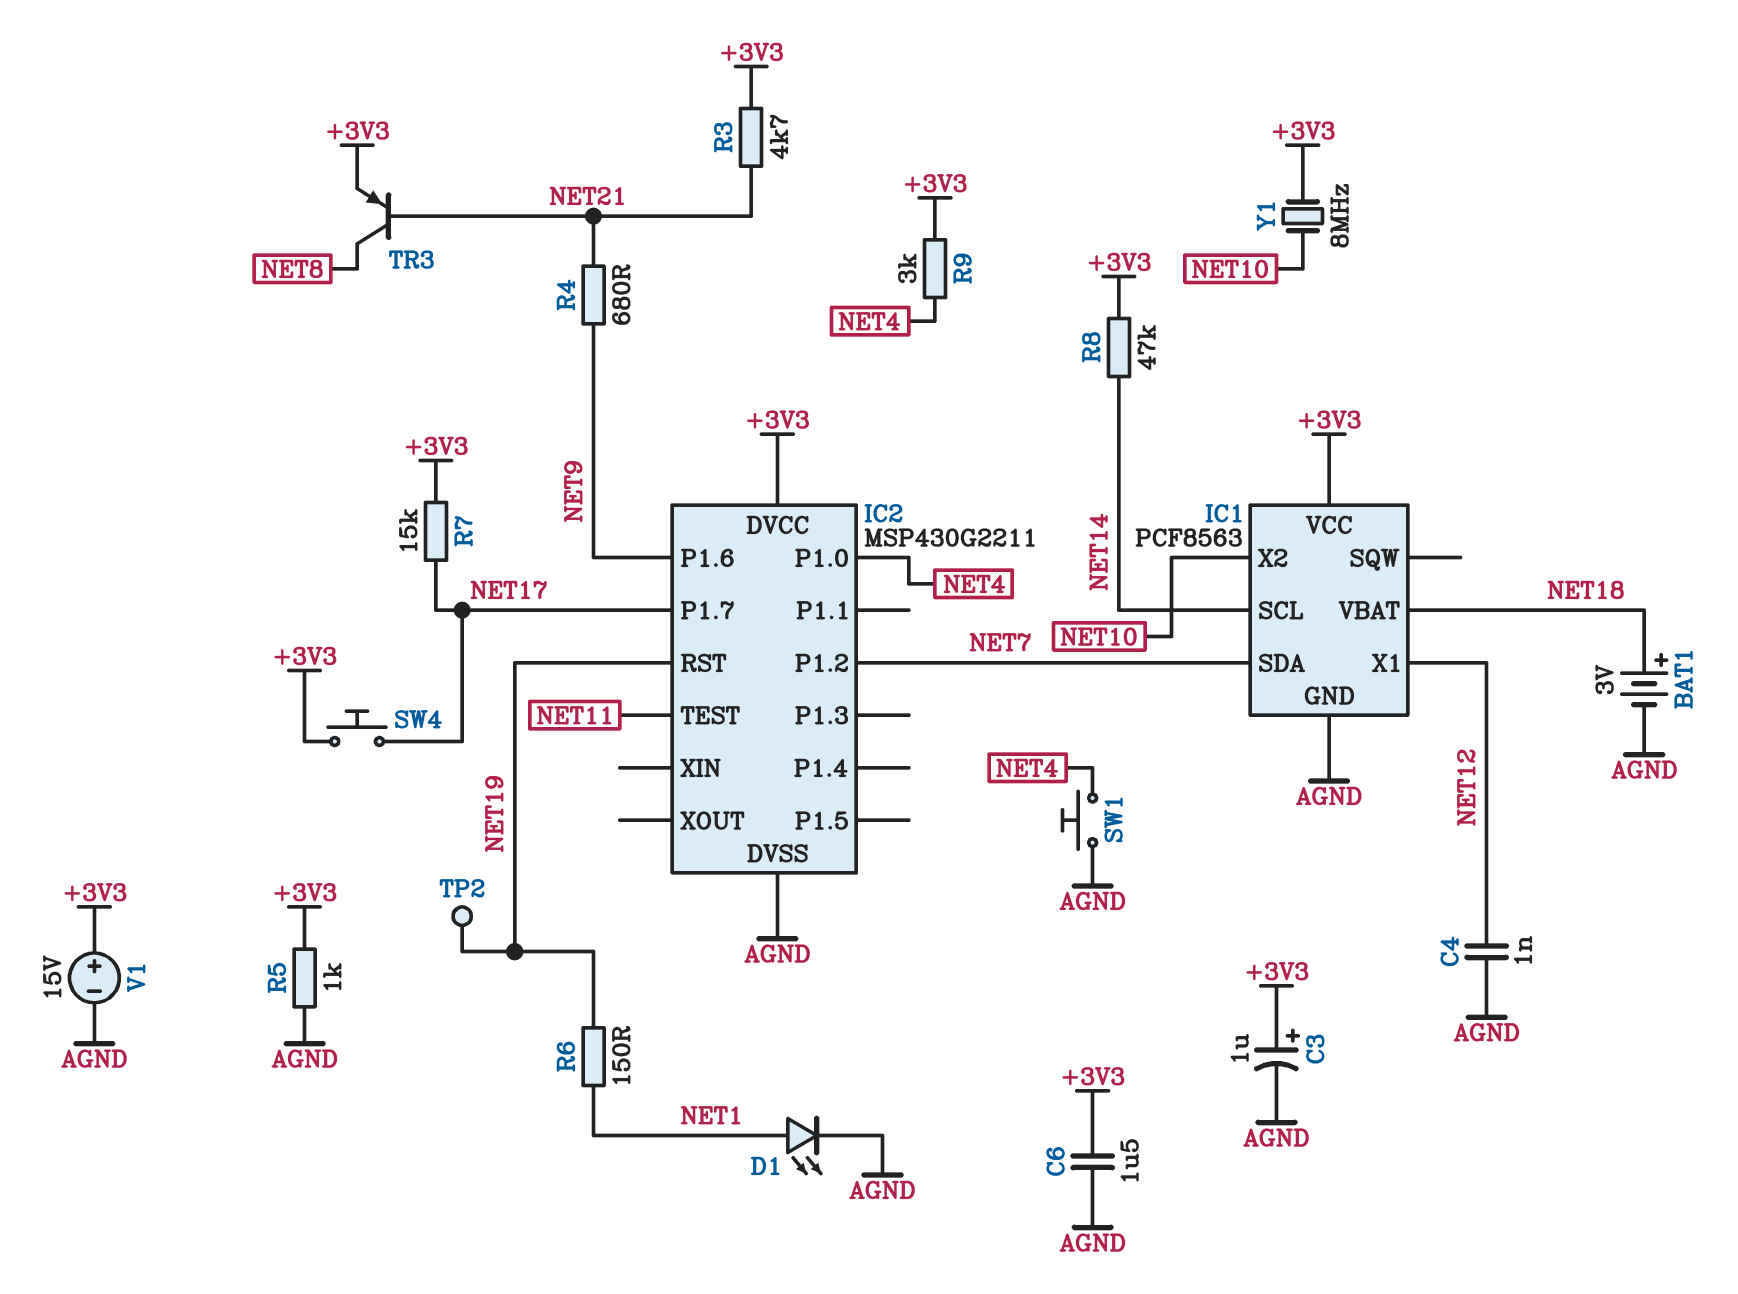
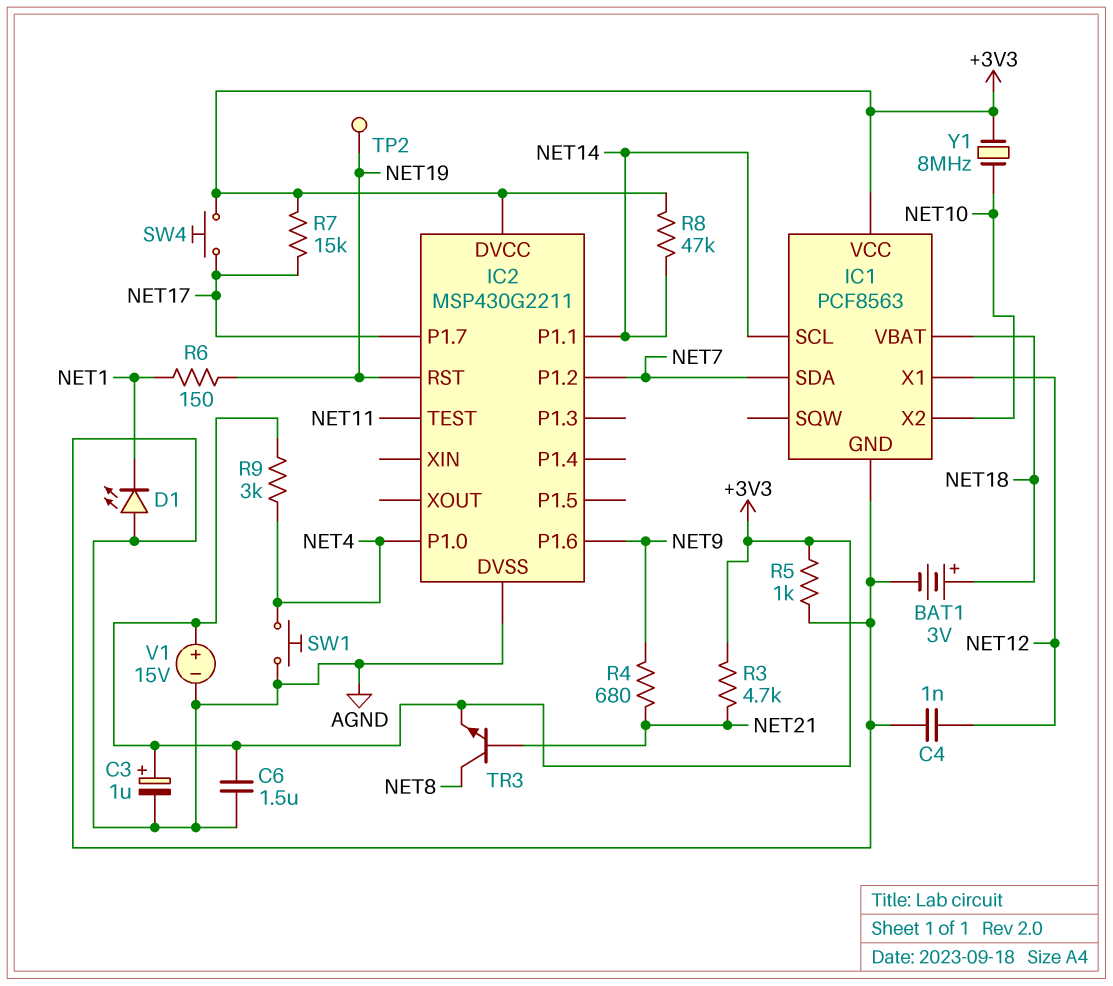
D1: LED (A NET1, K AGND) -> LED (A AGND, K NET1)
IC2 pin P1.1: none -> NET14
TR3: PNP (B NET21, C NET8, E +3V3) -> NPN (B NET21, C NET8, E +3V3)

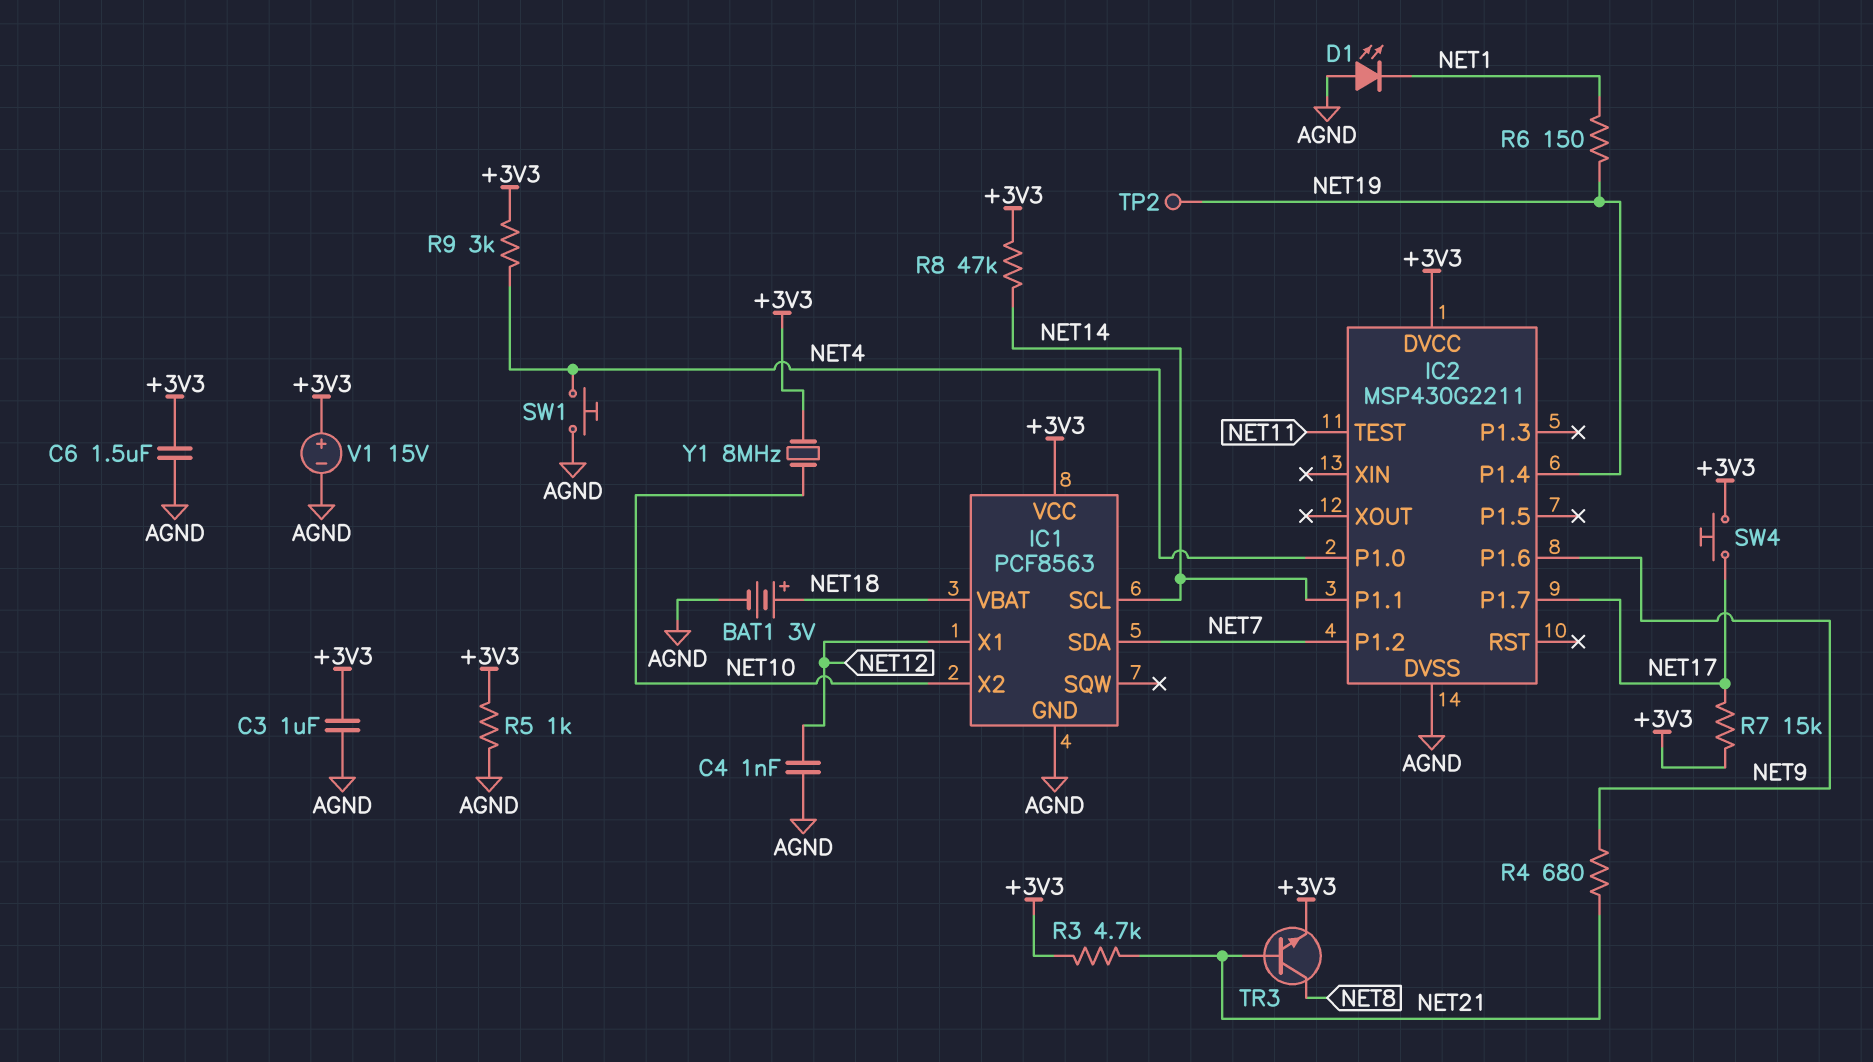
C3: 1uF (plus +3V3, minus AGND) -> 1uF (+3V3, AGND)
IC2 pin P1.4: none -> NET19
IC2 pin RST: NET19 -> none

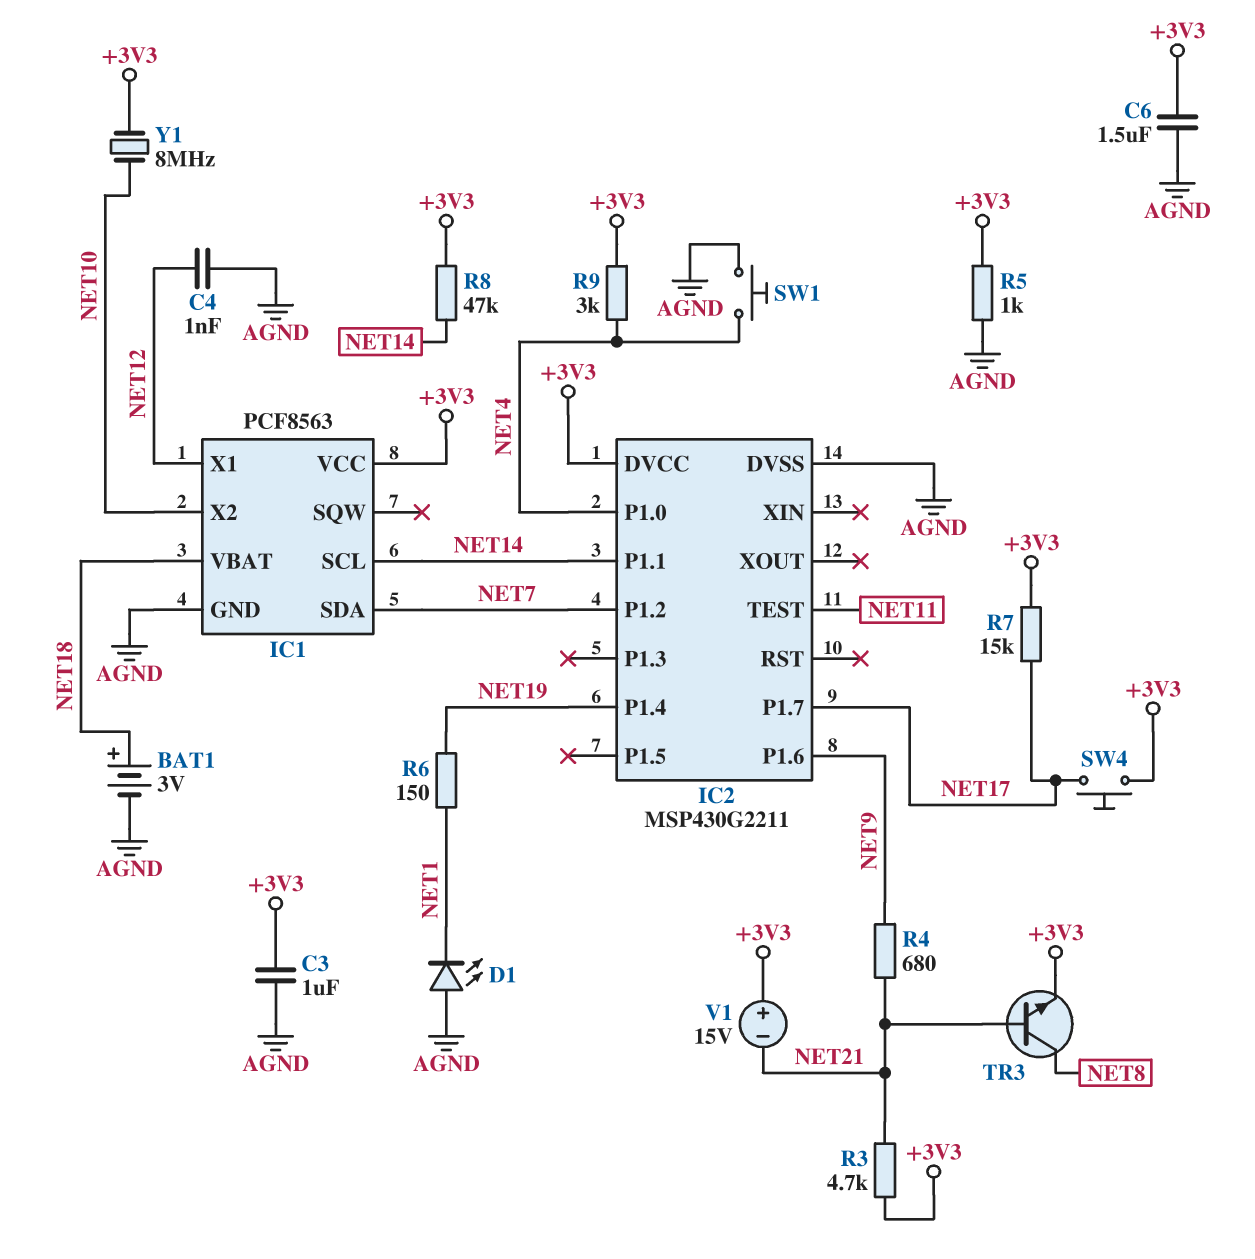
TP2: test point (NET19) -> none
V1: 15V (plus +3V3, minus AGND) -> 15V (plus +3V3, minus NET21)

